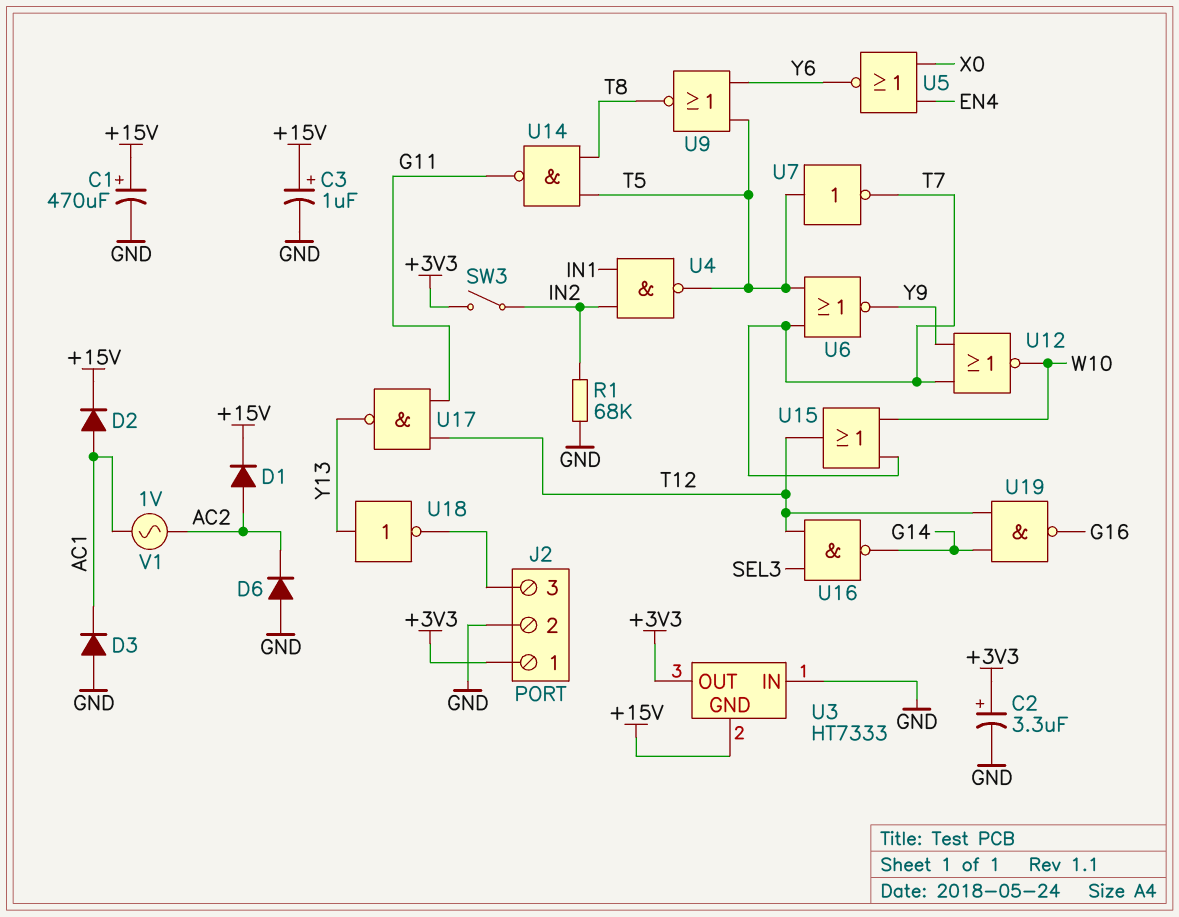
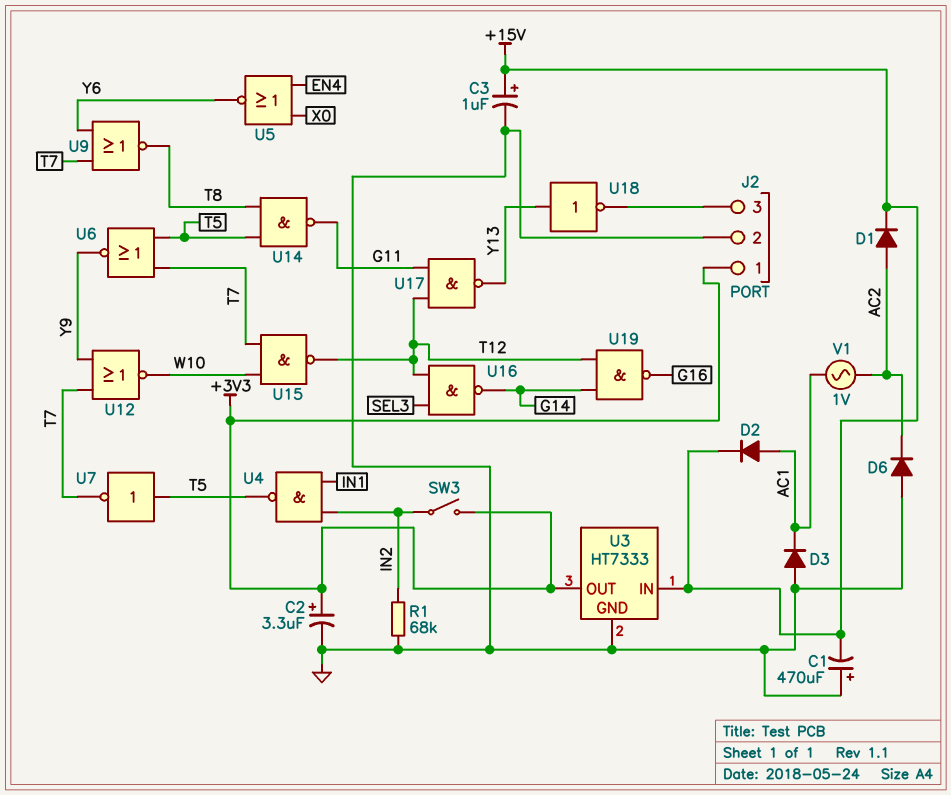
C1: 470uF (plus +15V, minus GND) -> 470uF (plus GND, minus +15V)
U3 pin GND: +15V -> GND
U3 pin IN: GND -> +15V
U9: NOR (in T5, in Y6, out T8) -> NOR (in T7, in Y6, out T8)
U15: OR (in T7, in W10, out T12) -> NAND (in T7, in W10, out T12)

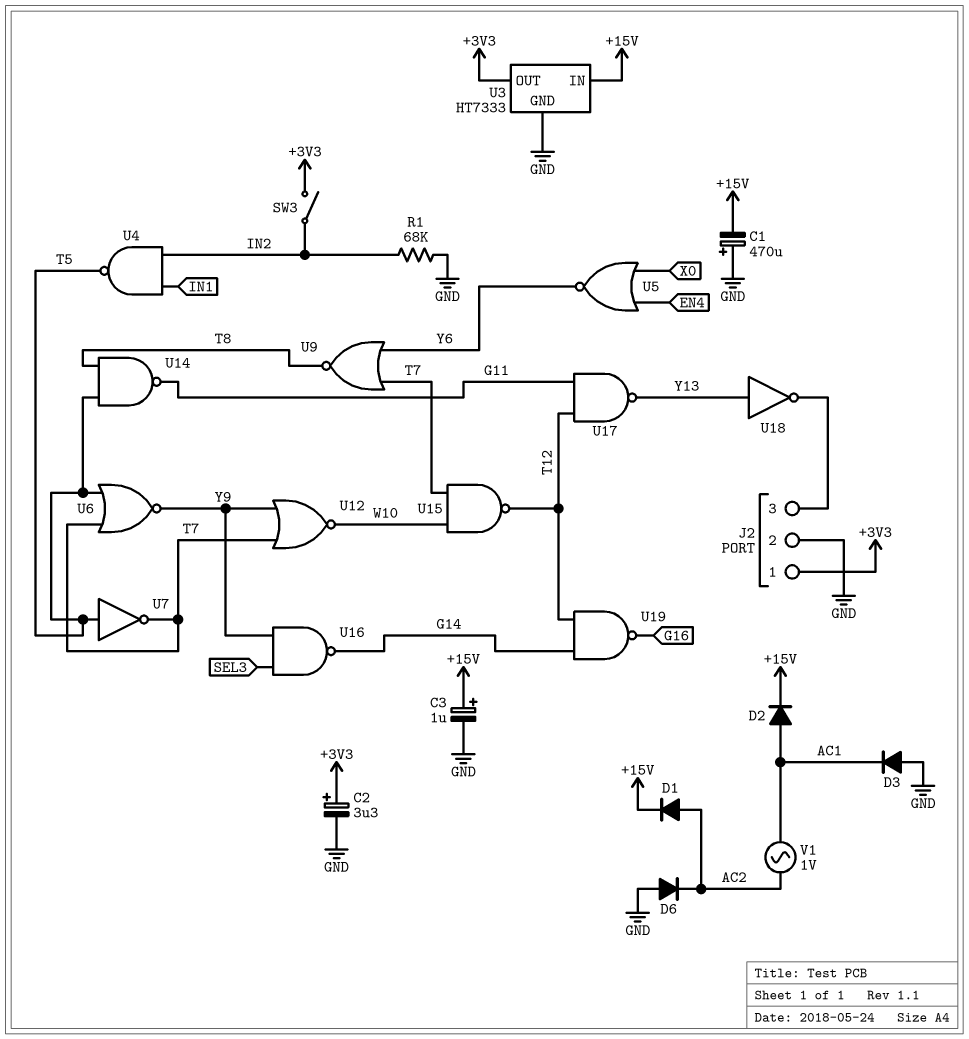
U16: NAND (in SEL3, in T12, out G14) -> NAND (in SEL3, in Y9, out G14)

